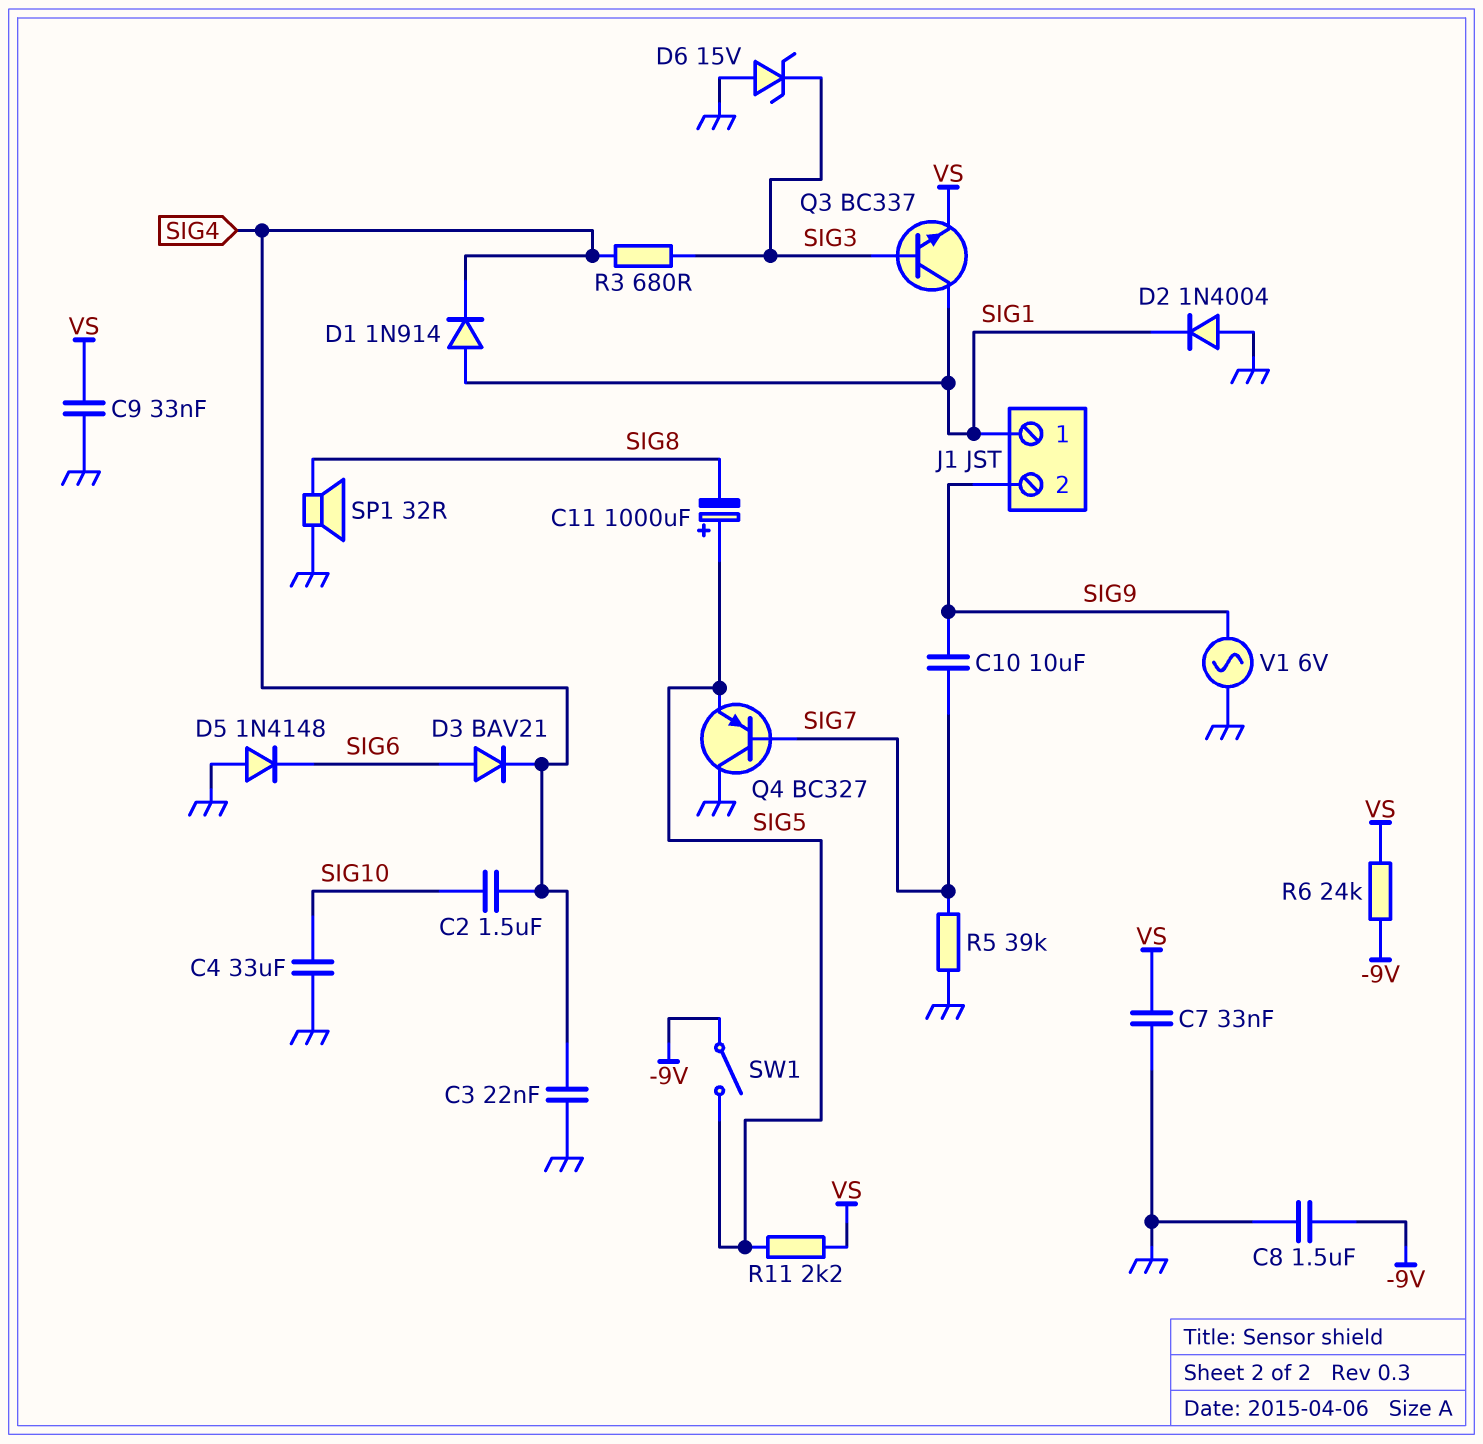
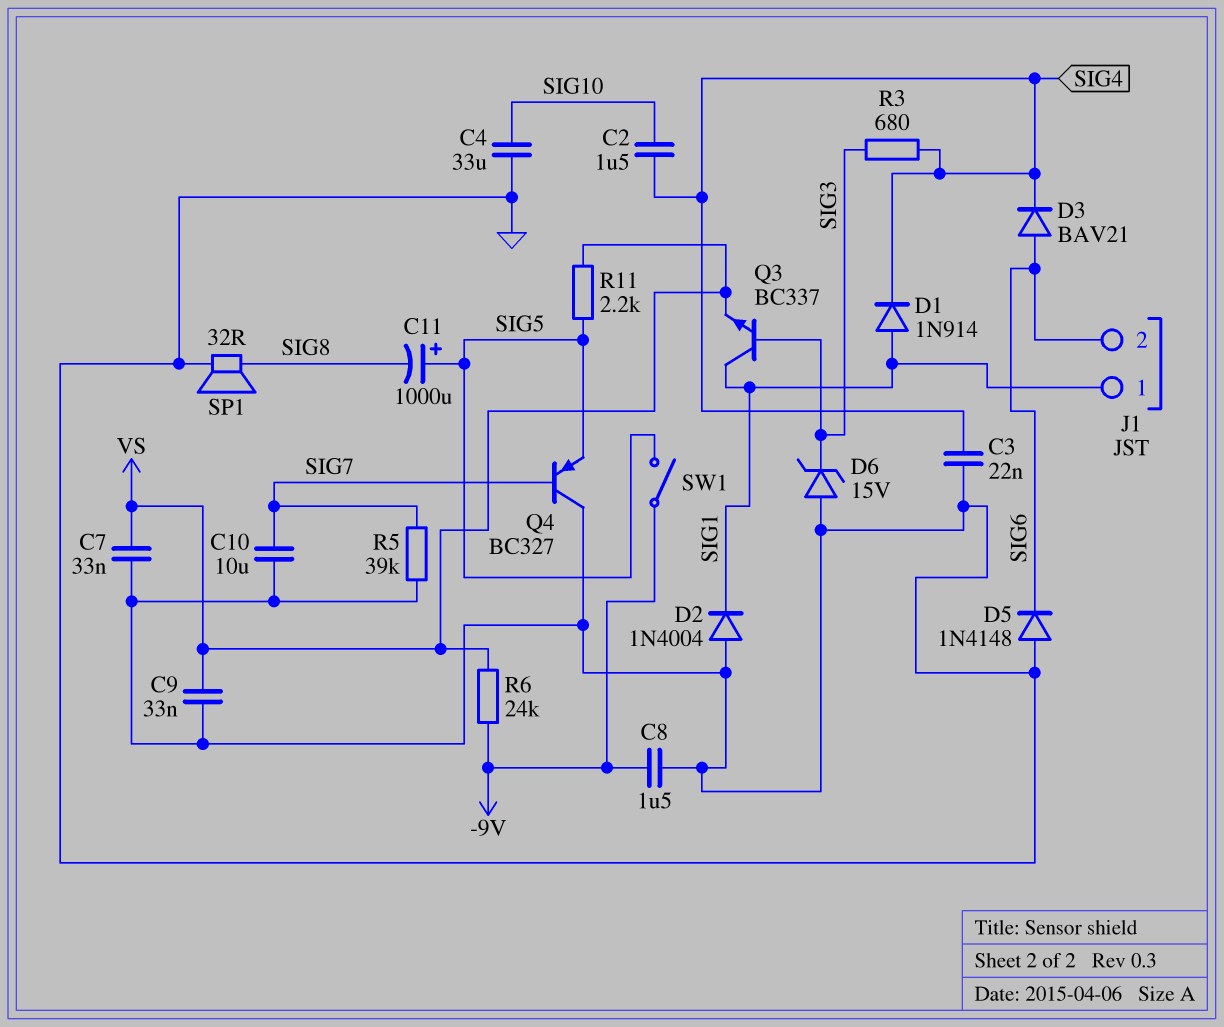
C10: 10uF (SIG7, SIG9) -> 10uF (GND, SIG7)
J1 pin 2: SIG9 -> SIG6
V1: AC 6V (GND, SIG9) -> none

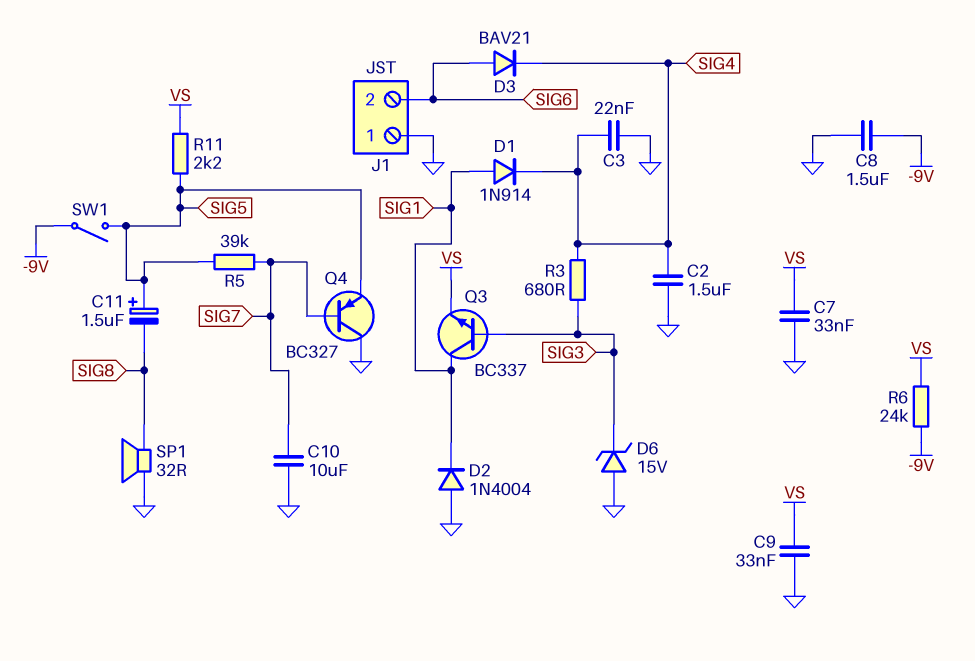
C2: 1.5uF (SIG4, SIG10) -> 1.5uF (GND, SIG4)
C4: 33uF (GND, SIG10) -> none
C11: 1000uF (plus SIG5, minus SIG8) -> 1.5uF (plus SIG5, minus SIG8)
D5: diode 1N4148 (A GND, K SIG6) -> none
J1 pin 1: SIG1 -> GND
R5: 39k (GND, SIG7) -> 39k (SIG5, SIG7)

